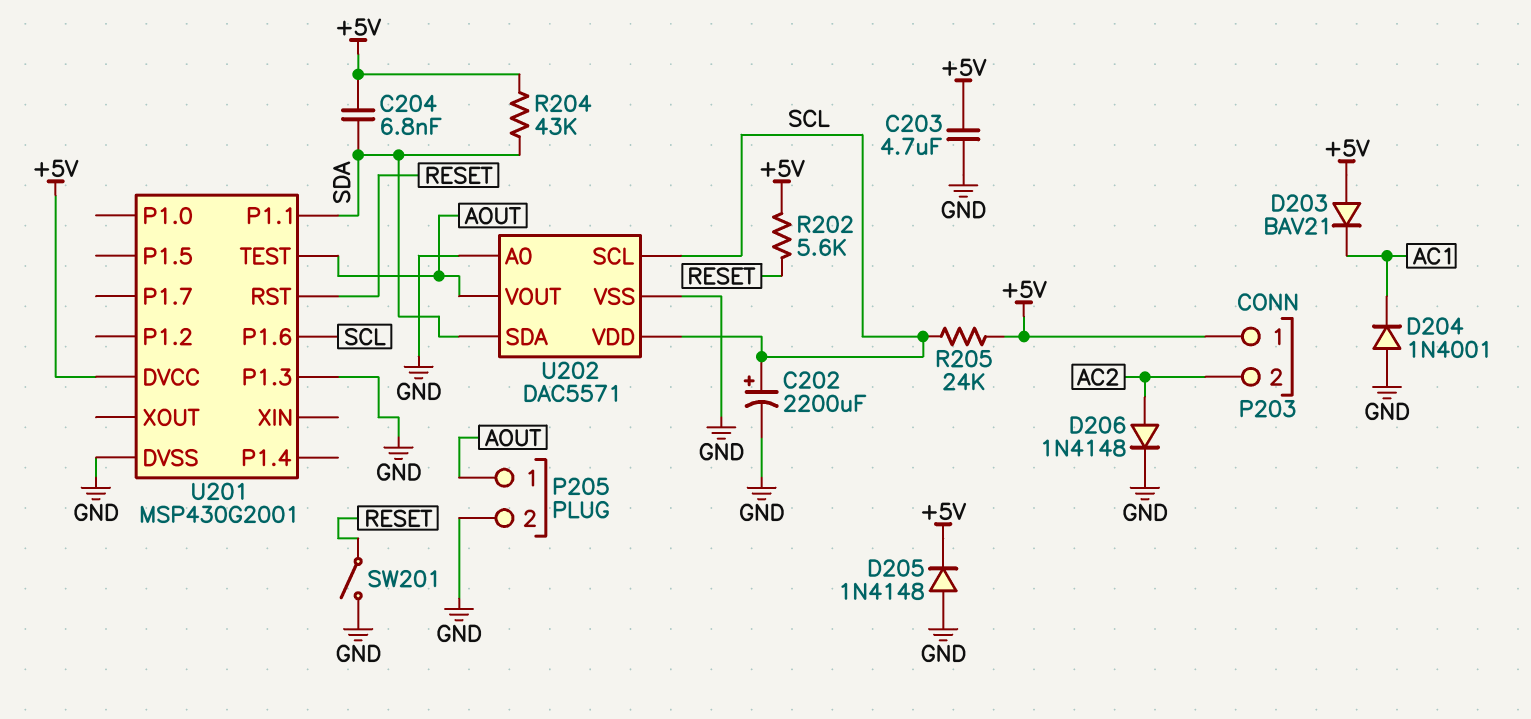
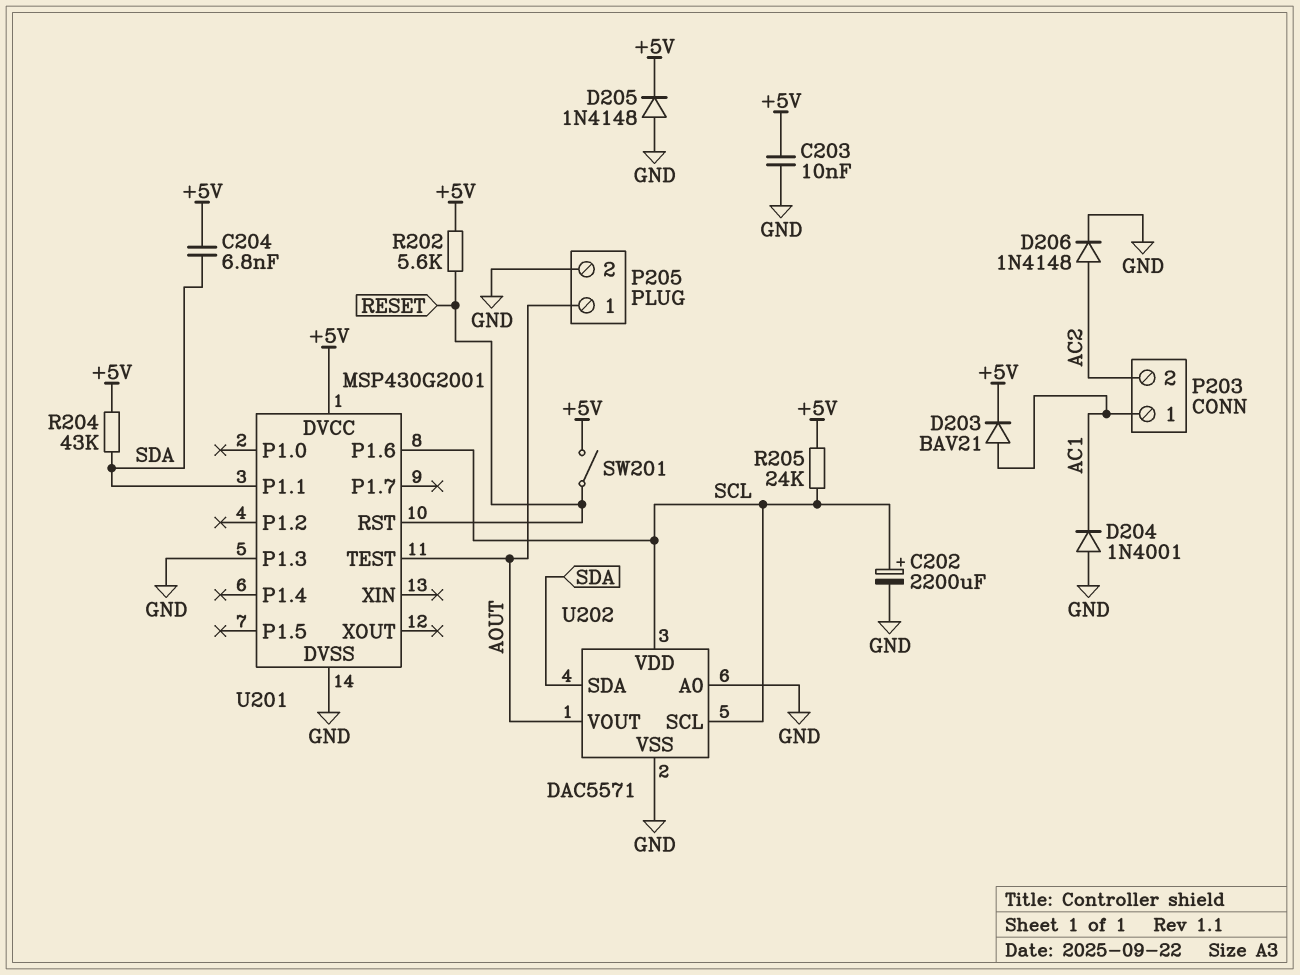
C203: 4.7uF (+5V, GND) -> 10nF (+5V, GND)
D203: diode BAV21 (A +5V, K AC1) -> diode BAV21 (A AC1, K +5V)
P203 pin 1: +5V -> AC1
SW201: switch (GND, RESET) -> switch (+5V, RESET)

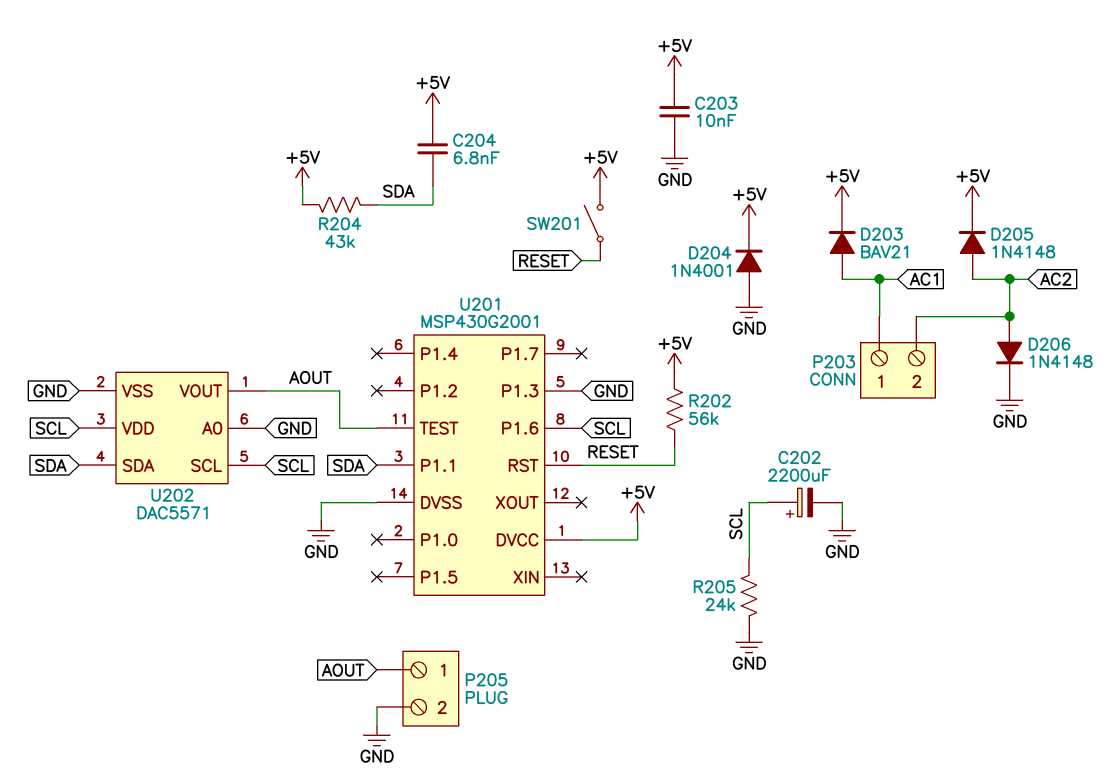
D204: diode 1N4001 (A GND, K AC1) -> diode 1N4001 (A GND, K +5V)
D205: diode 1N4148 (A GND, K +5V) -> diode 1N4148 (A AC2, K +5V)
R202: 5.6k (+5V, RESET) -> 56k (+5V, RESET)
R205: 24k (+5V, SCL) -> 24k (GND, SCL)

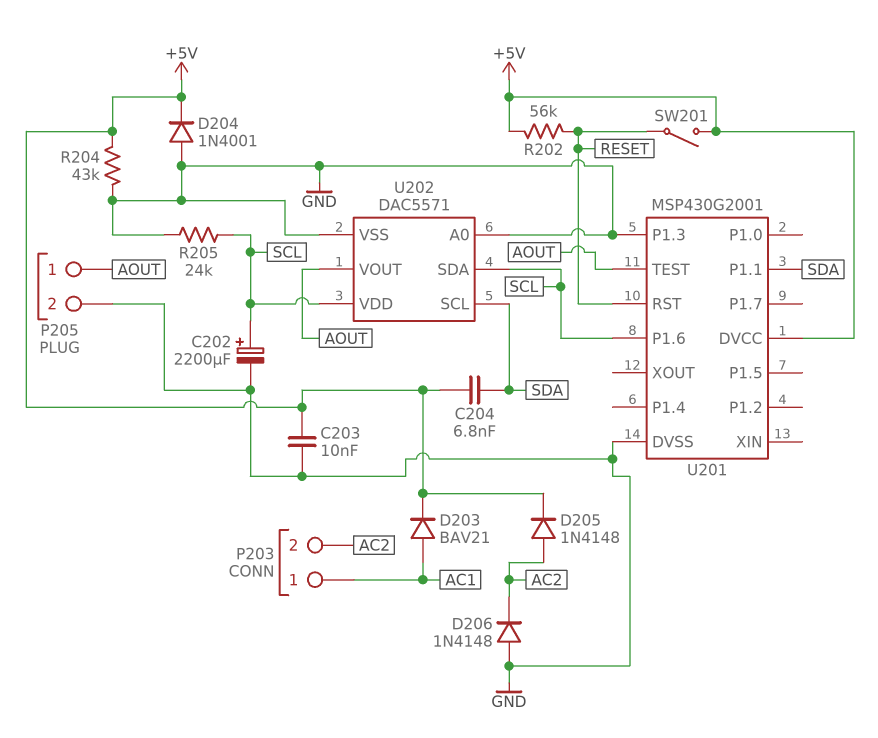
D206: diode 1N4148 (A AC2, K GND) -> diode 1N4148 (A GND, K AC2)
R204: 43k (+5V, SDA) -> 43k (+5V, GND)
U202 pin SCL: SCL -> SDA
U202 pin SDA: SDA -> SCL

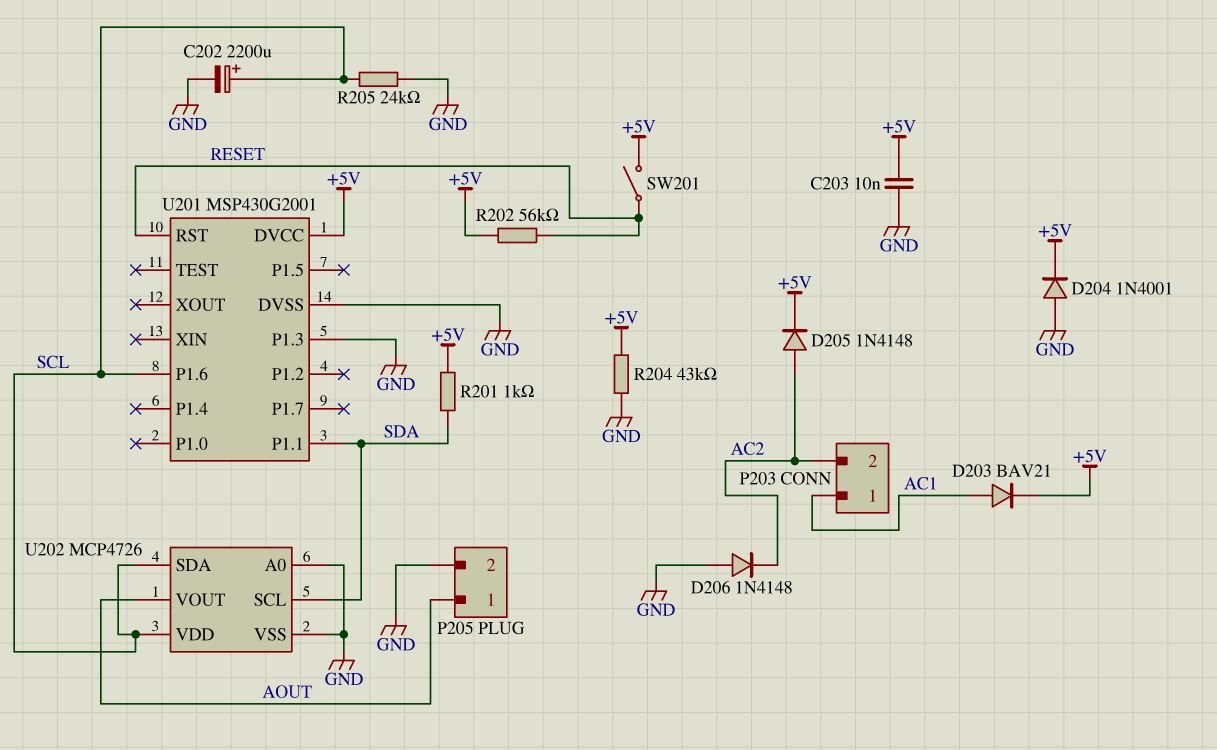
C204: 6.8nF (+5V, SDA) -> none
R201: none -> 1k (+5V, SDA)
U201 pin TEST: AOUT -> none
U202: DAC5571 -> MCP4726

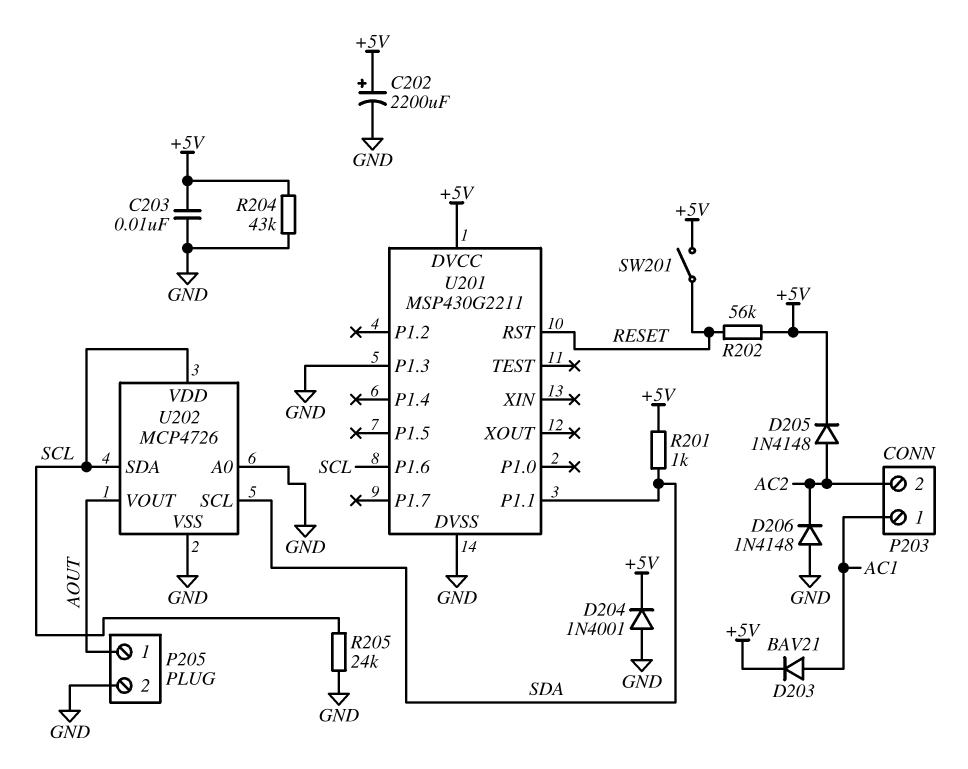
C202: 2200uF (plus SCL, minus GND) -> 2200uF (plus +5V, minus GND)
U201: MSP430G2001 -> MSP430G2211

